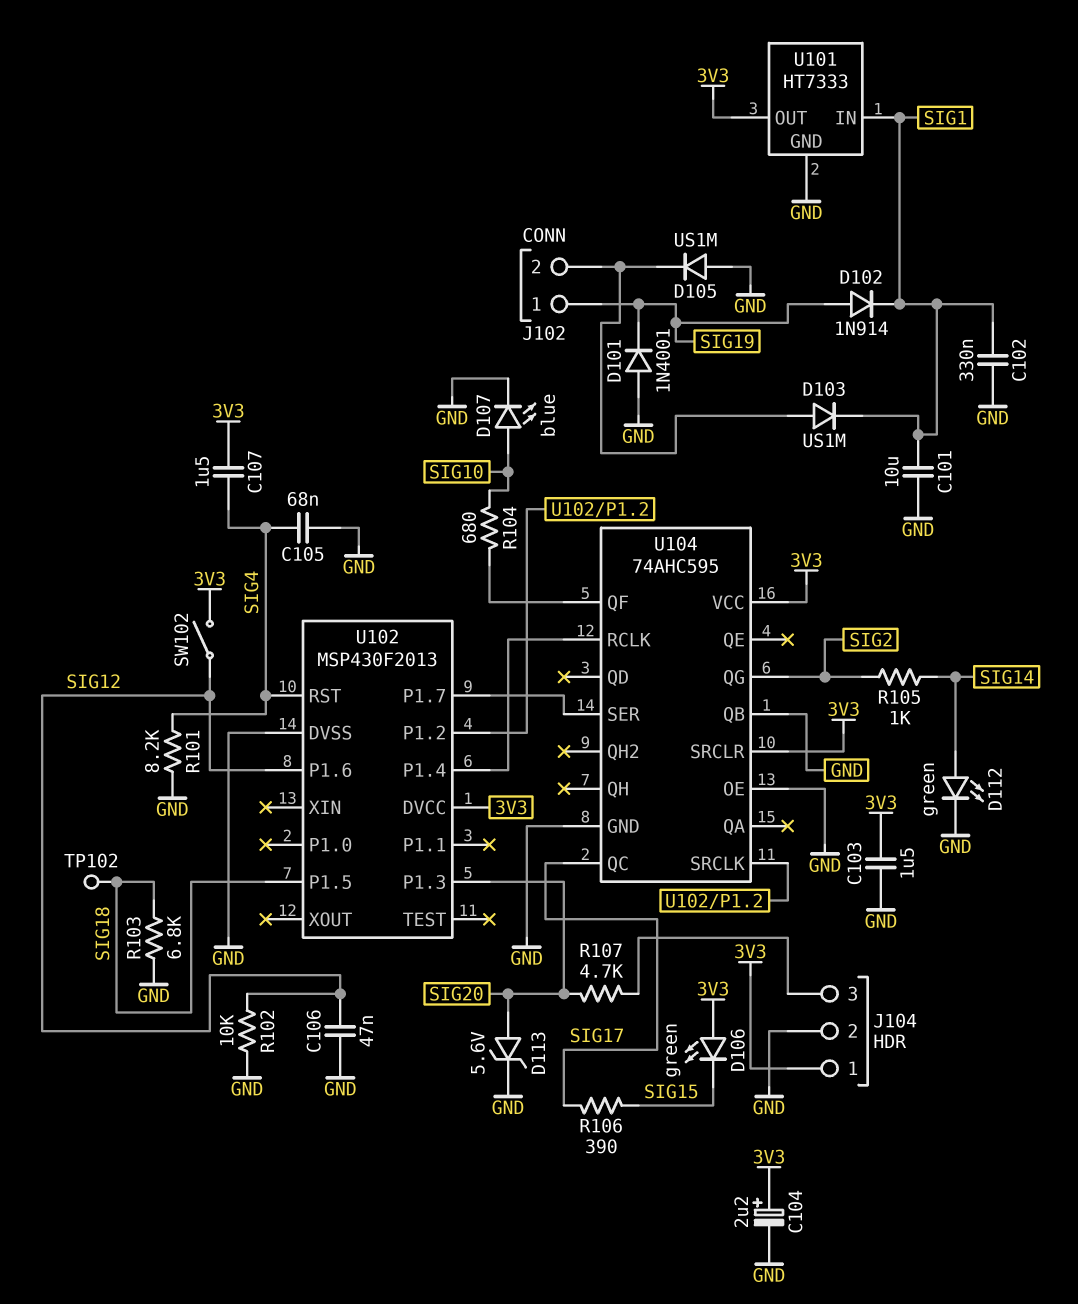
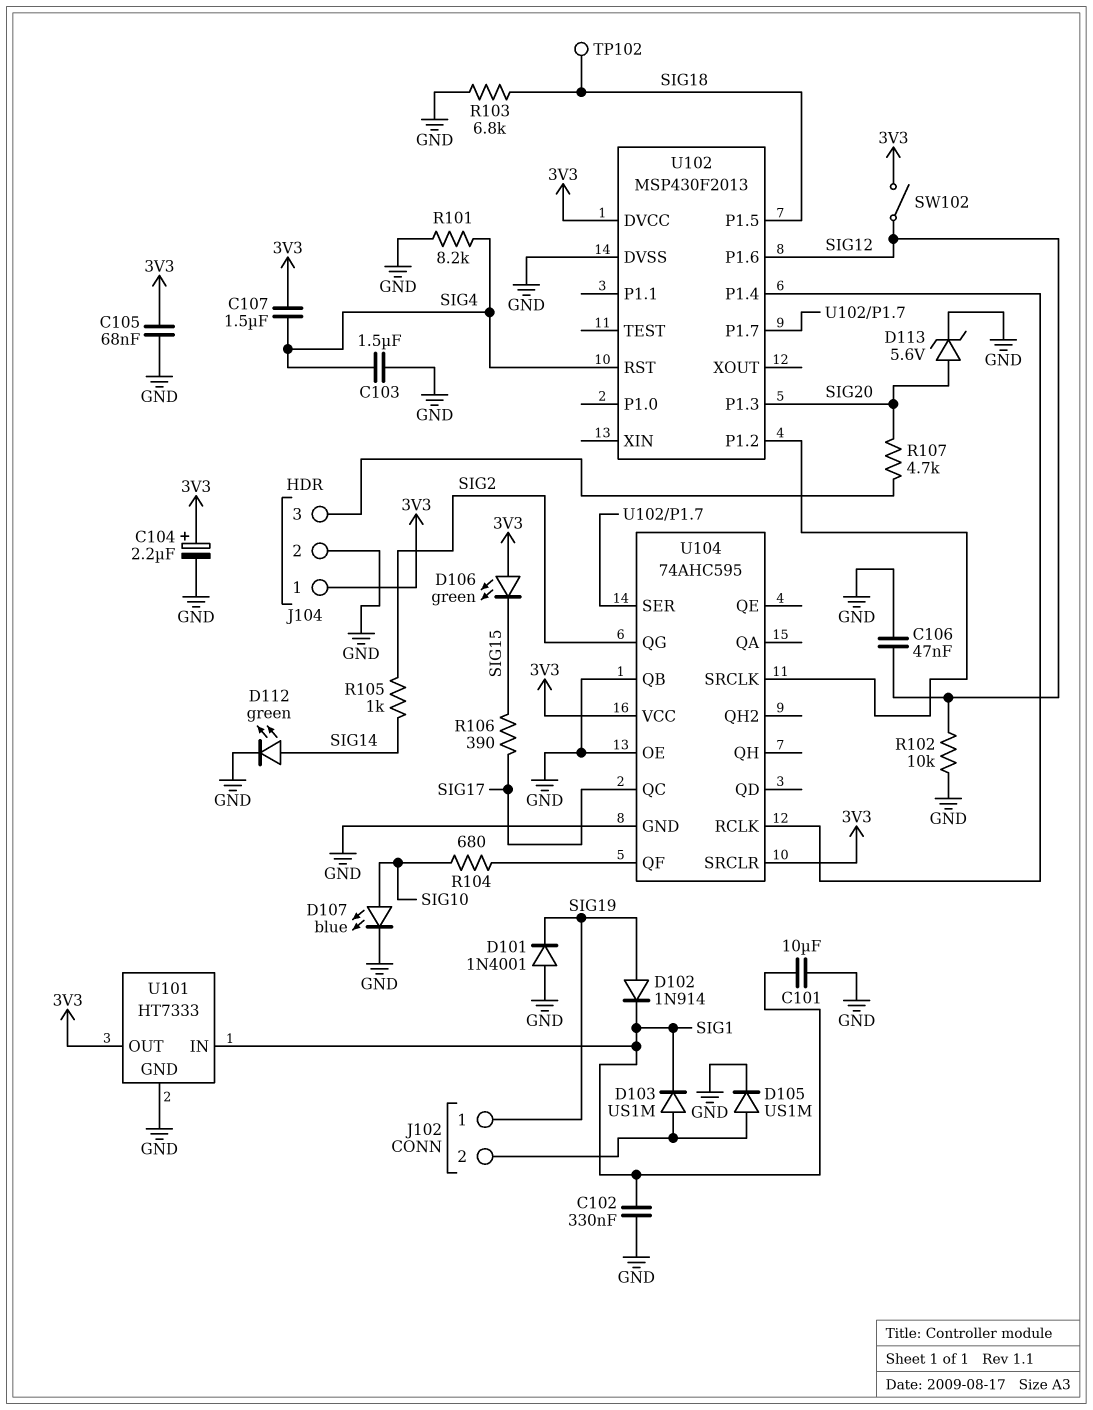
C103: 1.5uF (3V3, GND) -> 1.5uF (GND, SIG4)
C105: 68nF (GND, SIG4) -> 68nF (3V3, GND)
D105: diode US1M (A GND, K J102/2) -> diode US1M (A J102/2, K GND)

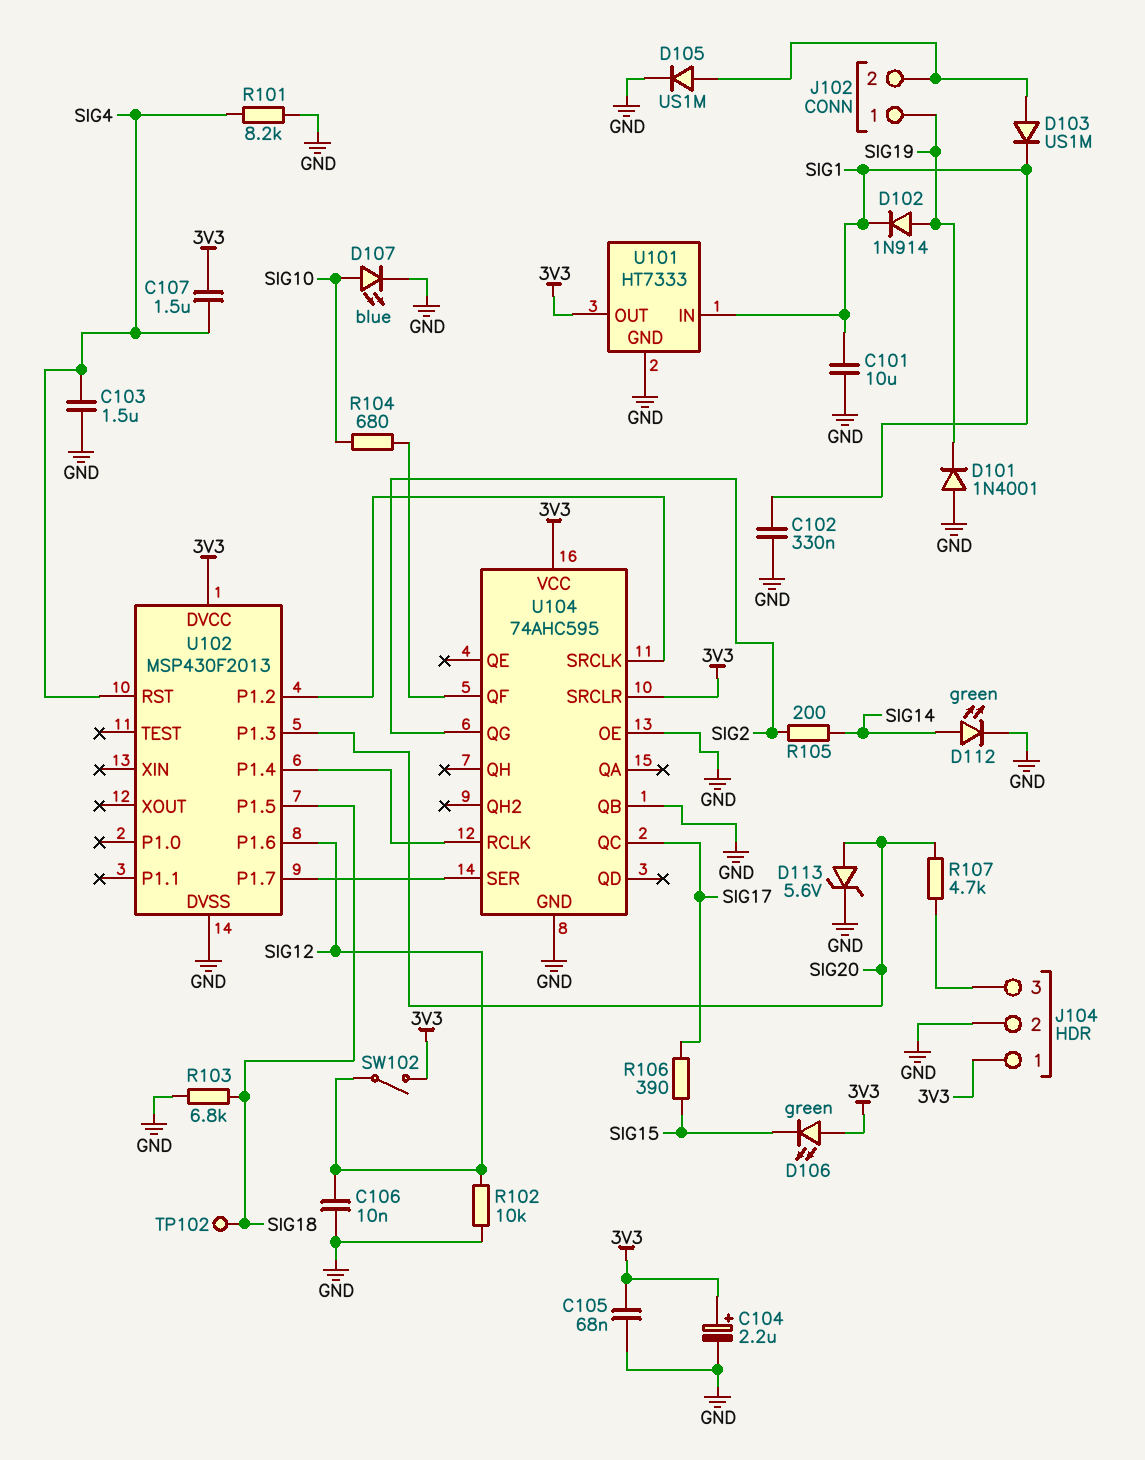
C106: 47nF (GND, SIG12) -> 10nF (GND, SIG12)
R105: 1k (SIG2, SIG14) -> 200 (SIG2, SIG14)

